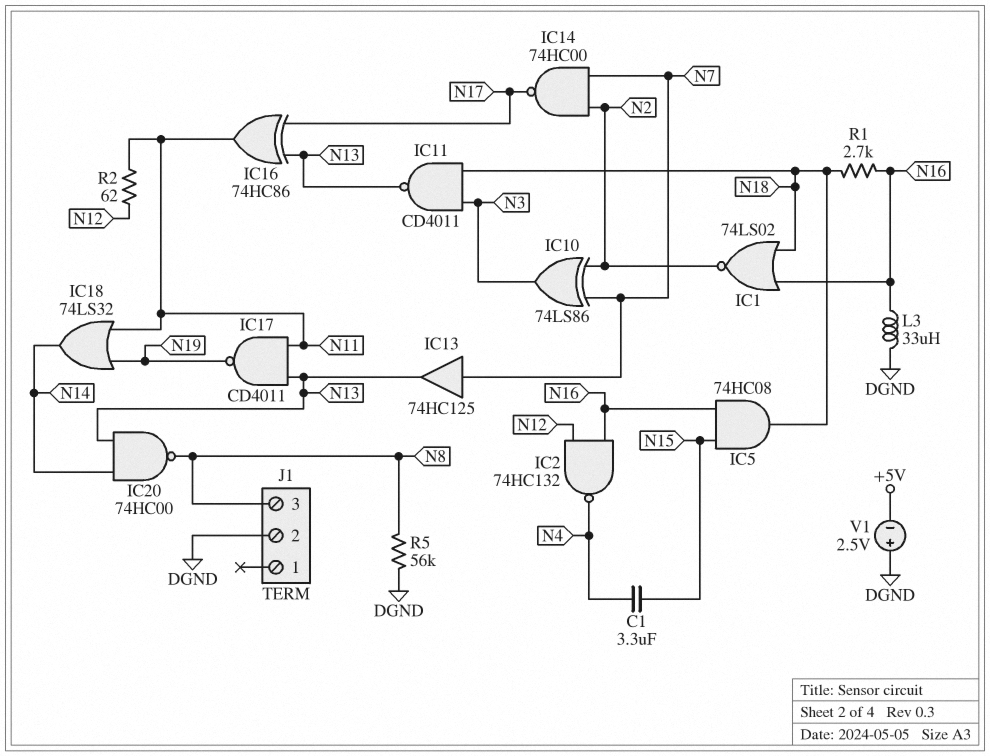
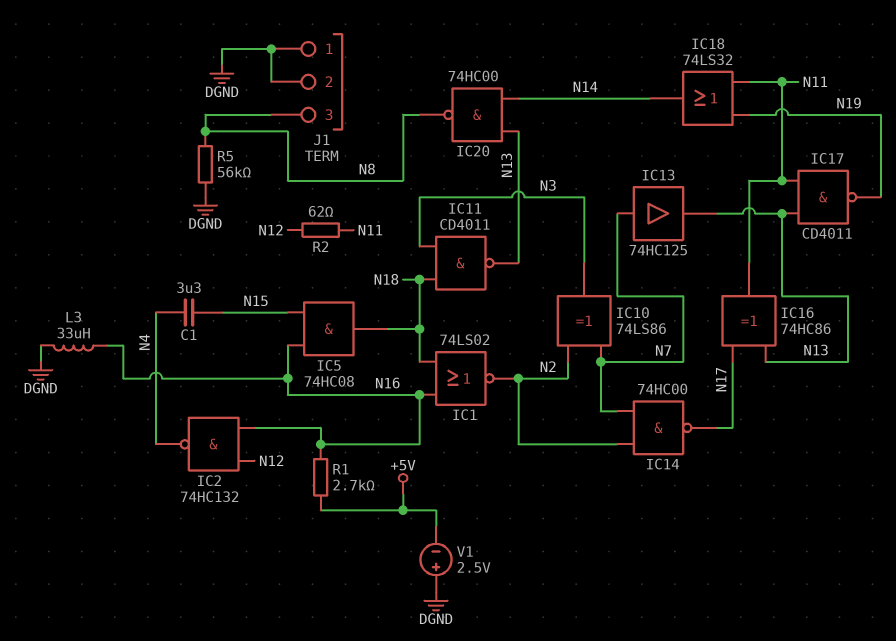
J1 pin 1: none -> DGND
R1: 2.7k (N16, N18) -> 2.7k (+5V, N16)

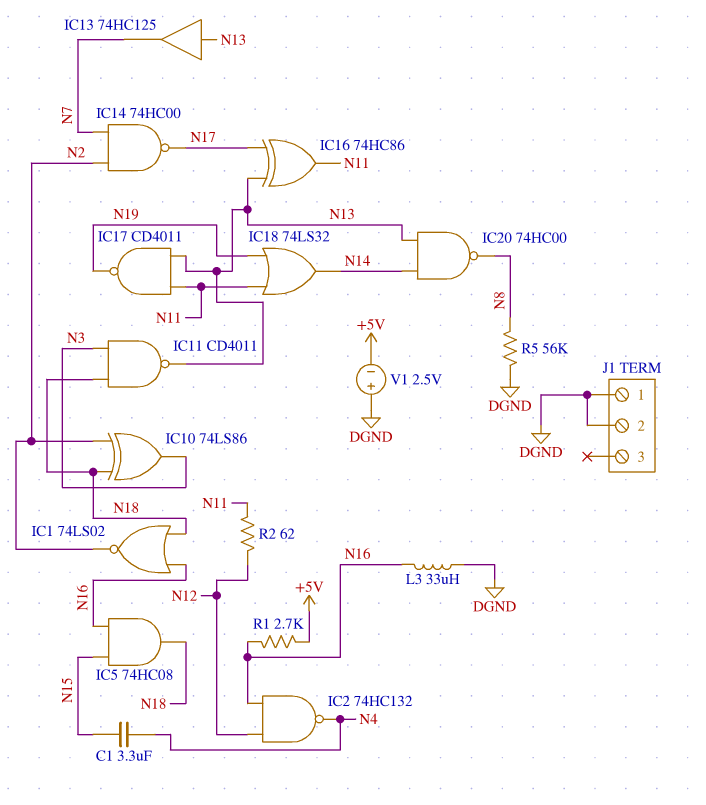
IC10: XOR 74LS86 (in N2, in N7, out N3) -> XOR 74LS86 (in N2, in N18, out N3)
IC13: buffer 74HC125 (in N7, out N13) -> buffer 74HC125 (in N13, out N7)
J1 pin 3: N8 -> none

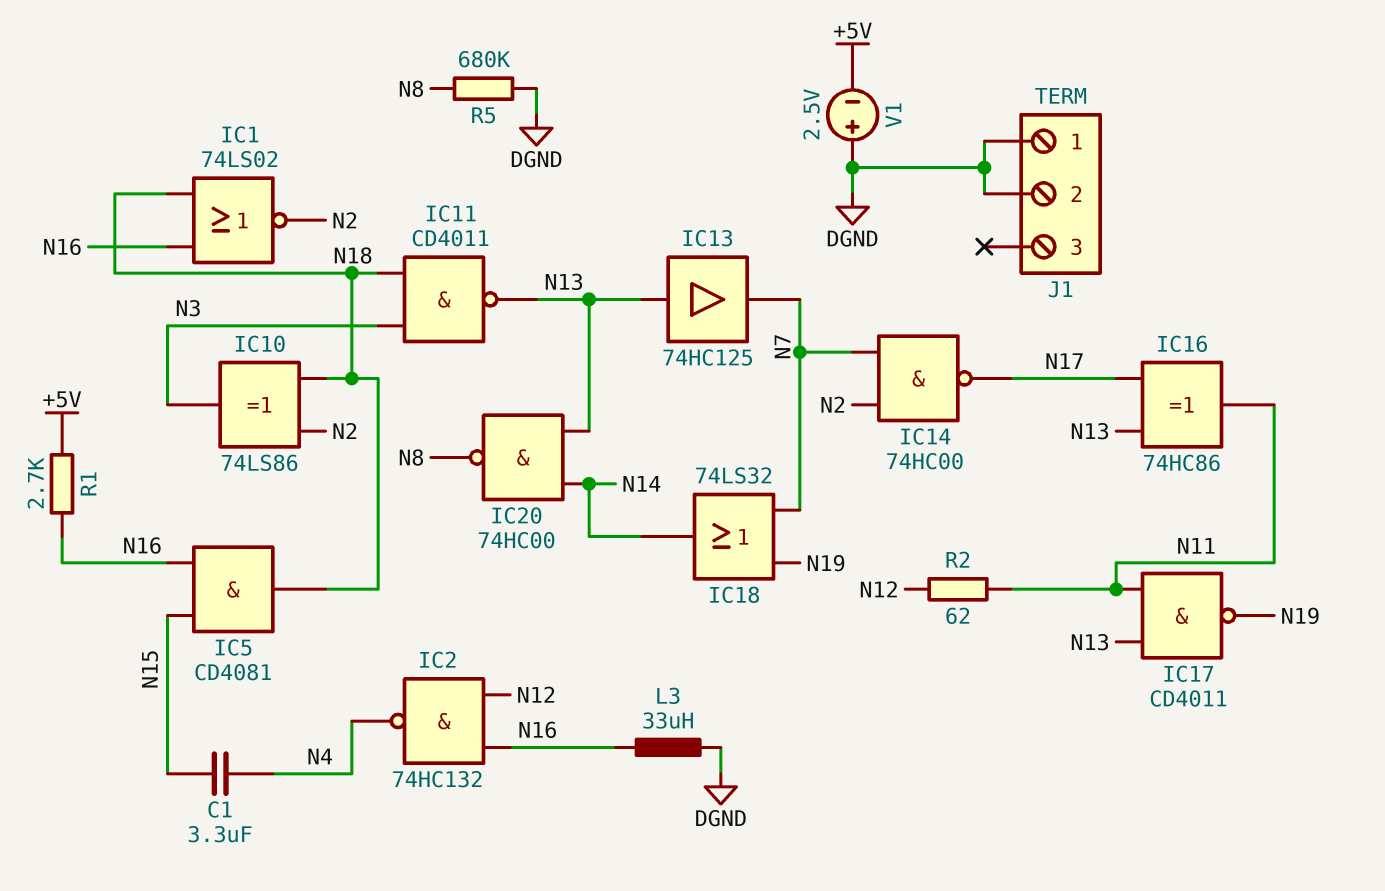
IC5: AND 74HC08 (in N15, in N16, out N18) -> AND CD4081 (in N15, in N16, out N18)
IC18: OR 74LS32 (in N11, in N19, out N14) -> OR 74LS32 (in N7, in N19, out N14)
R5: 56k (DGND, N8) -> 680k (DGND, N8)

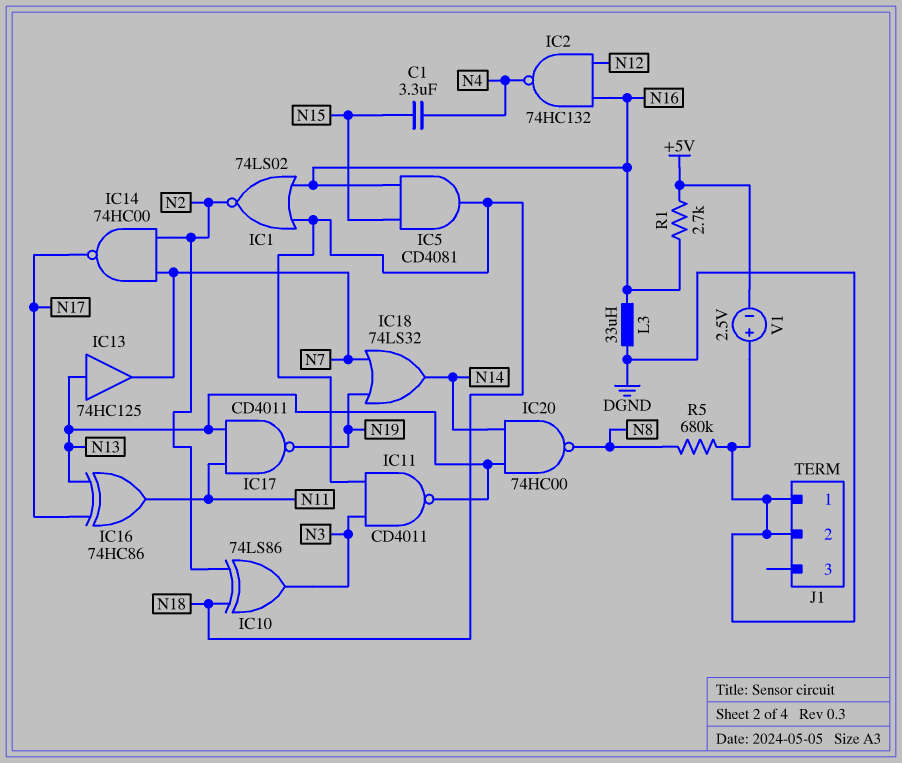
R2: 62 (N11, N12) -> none

